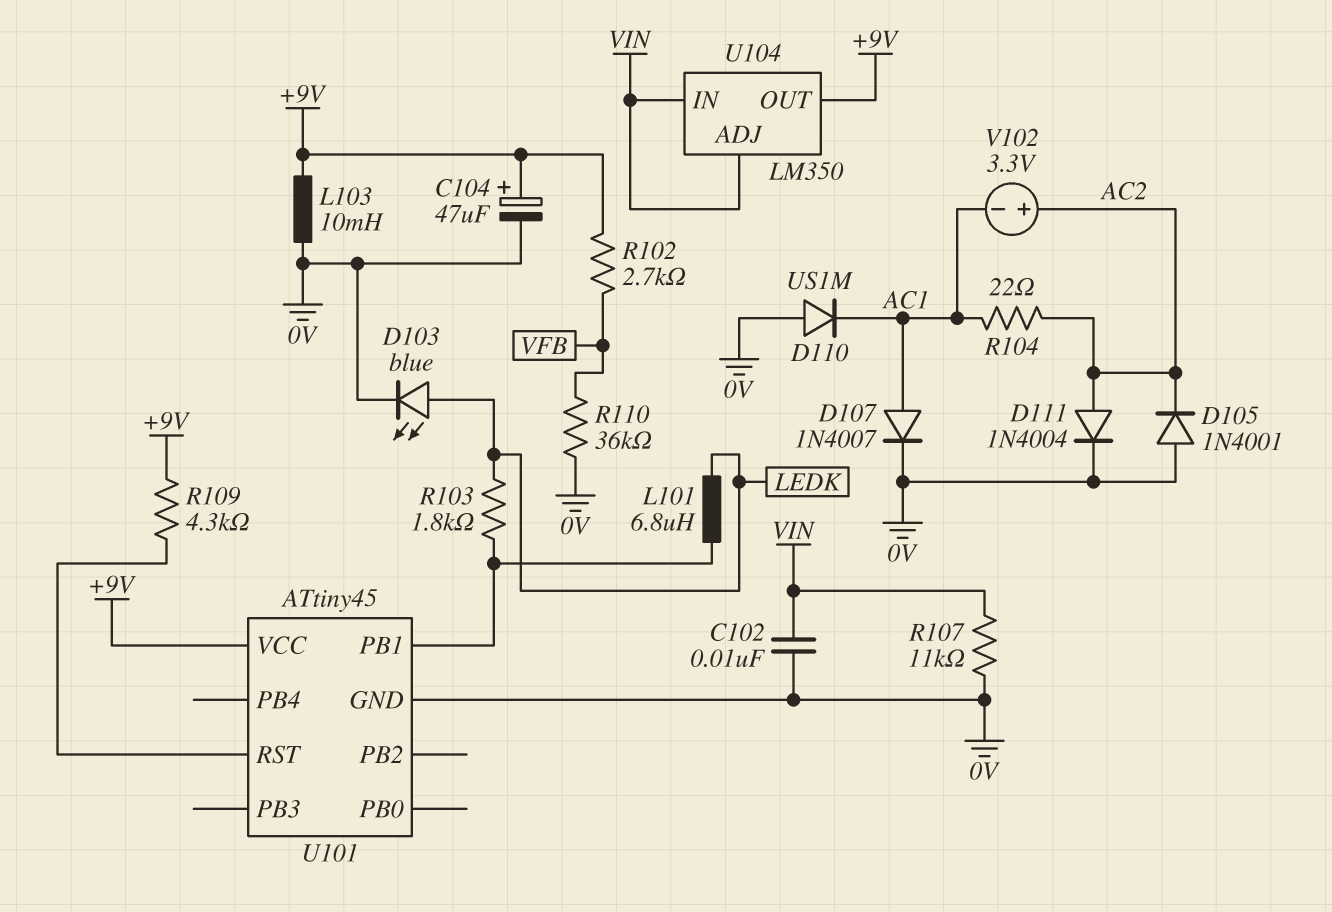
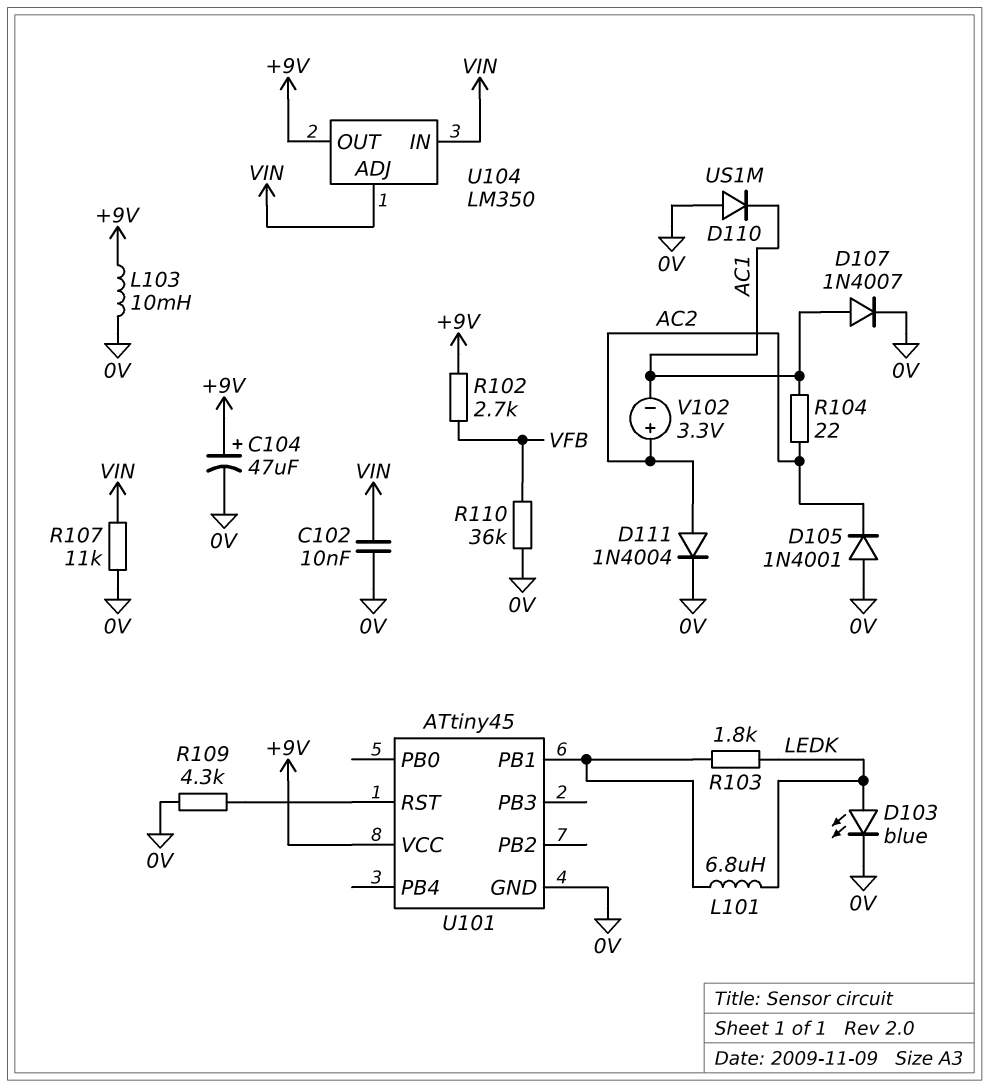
R109: 4.3k (+9V, U101/RST) -> 4.3k (0V, U101/RST)

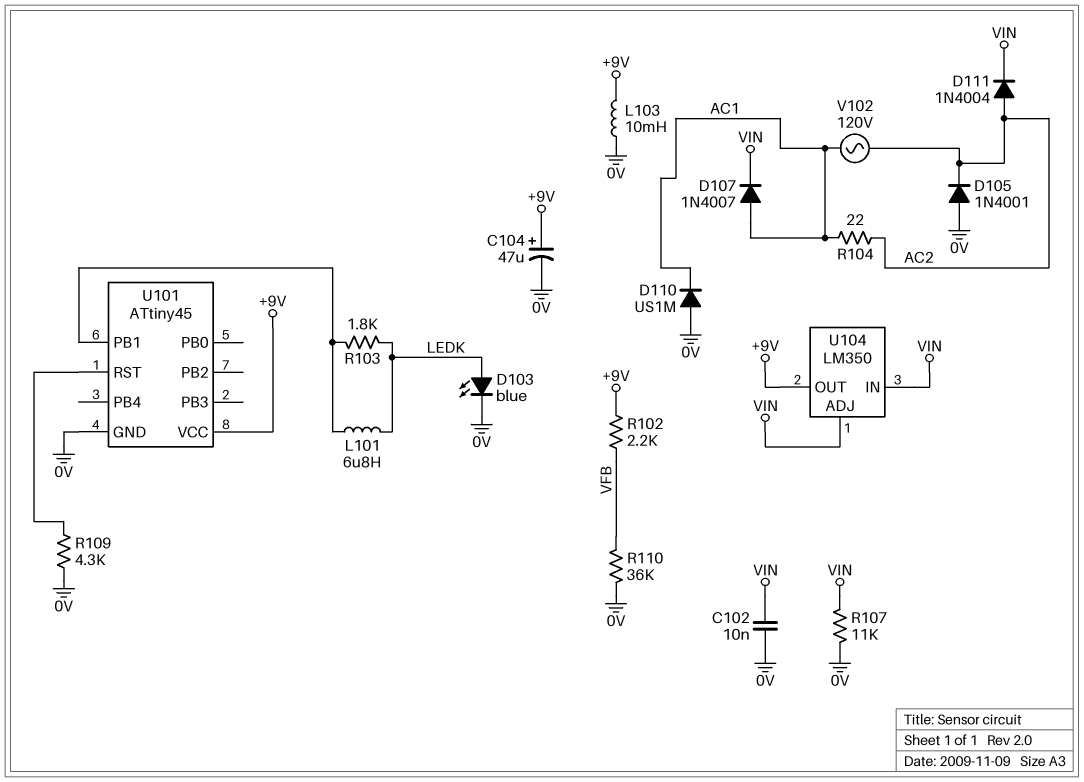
D107: diode 1N4007 (A AC1, K 0V) -> diode 1N4007 (A AC1, K VIN)
D111: diode 1N4004 (A AC2, K 0V) -> diode 1N4004 (A AC2, K VIN)
R102: 2.7k (+9V, VFB) -> 2.2k (+9V, VFB)
V102: 3.3V (plus AC2, minus AC1) -> AC 120V (AC1, AC2)

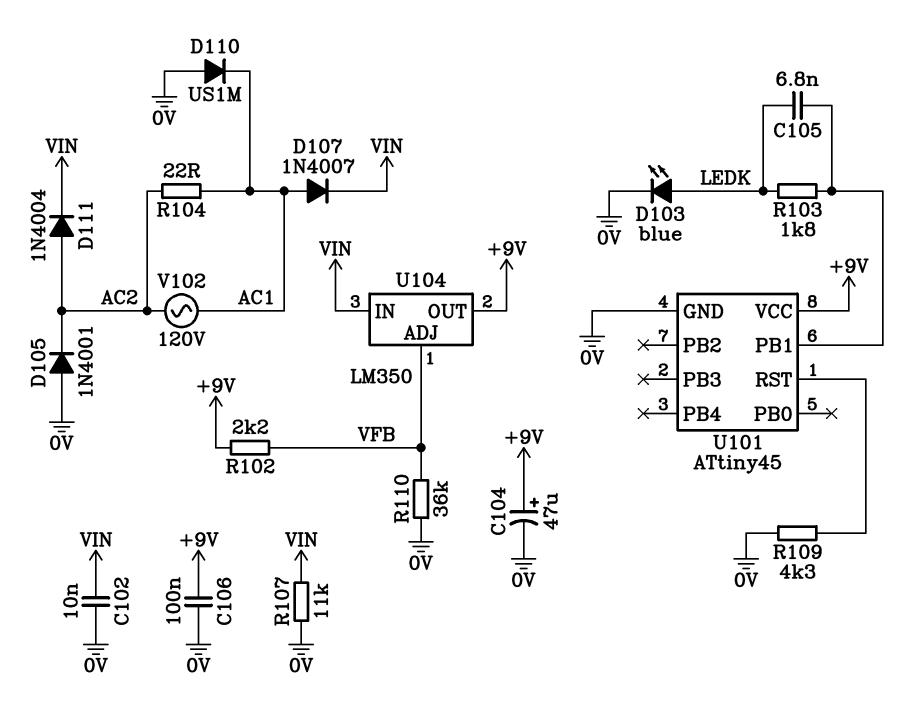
C105: none -> 6.8nF (LEDK, U101/PB1)
C106: none -> 100nF (+9V, 0V)
L101: 6.8uH (LEDK, U101/PB1) -> none
L103: 10mH (+9V, 0V) -> none
U104 pin ADJ: VIN -> VFB

